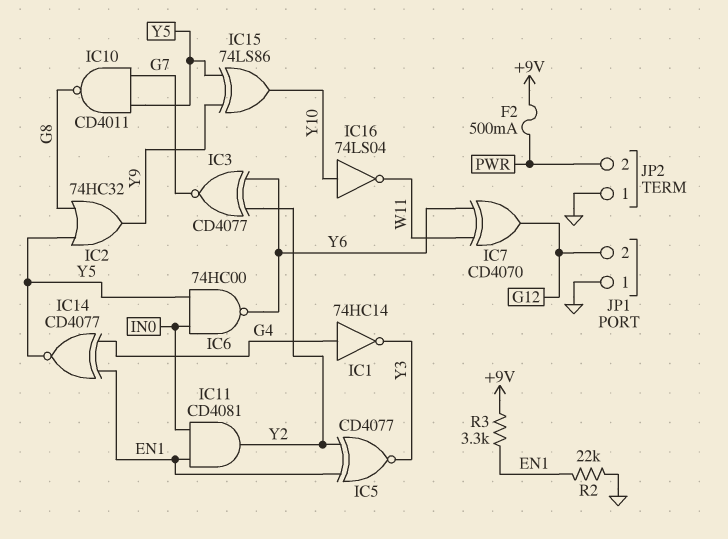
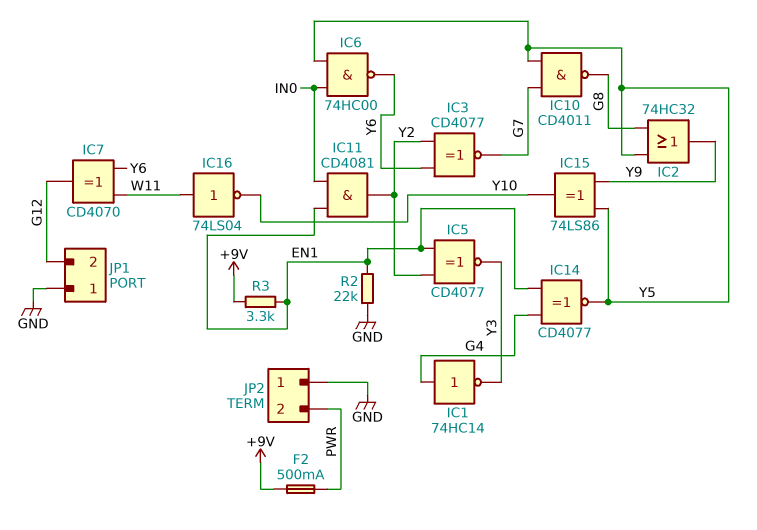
IC16: NOT 74LS04 (in Y10, out W11) -> NOT 74LS04 (in W11, out Y10)

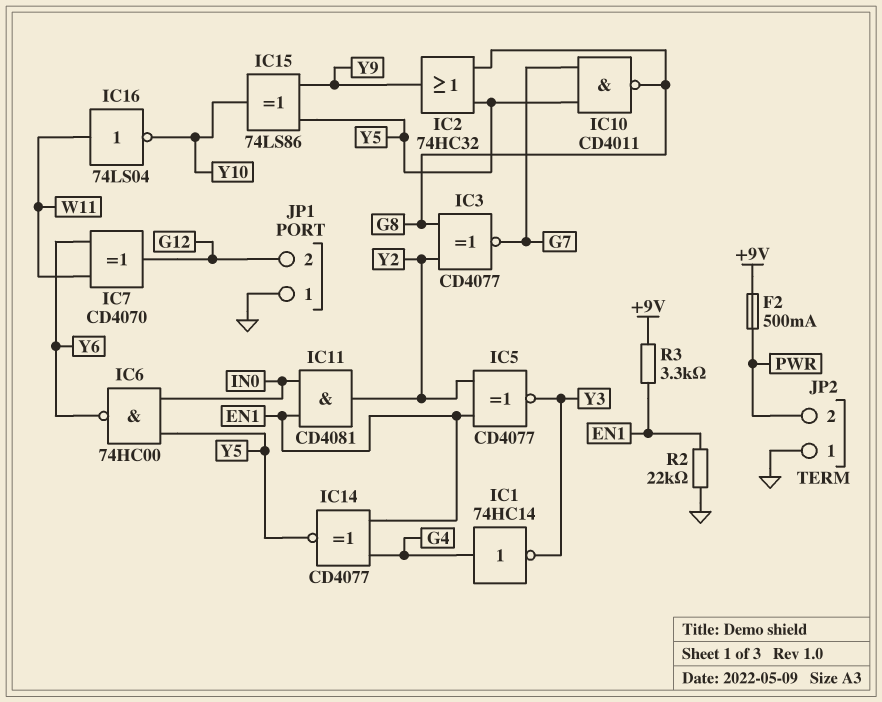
IC3: XNOR CD4077 (in Y2, in Y6, out G7) -> XNOR CD4077 (in G8, in Y2, out G7)

